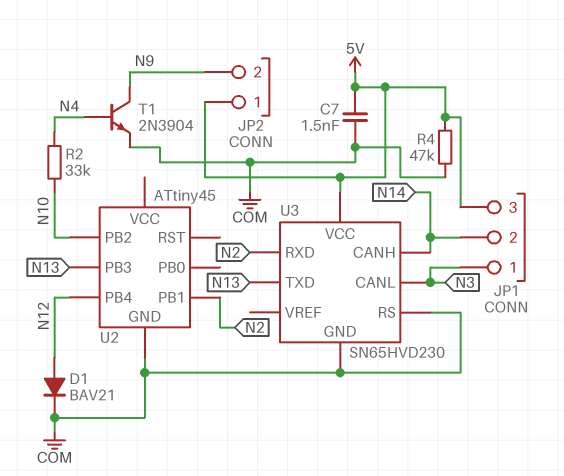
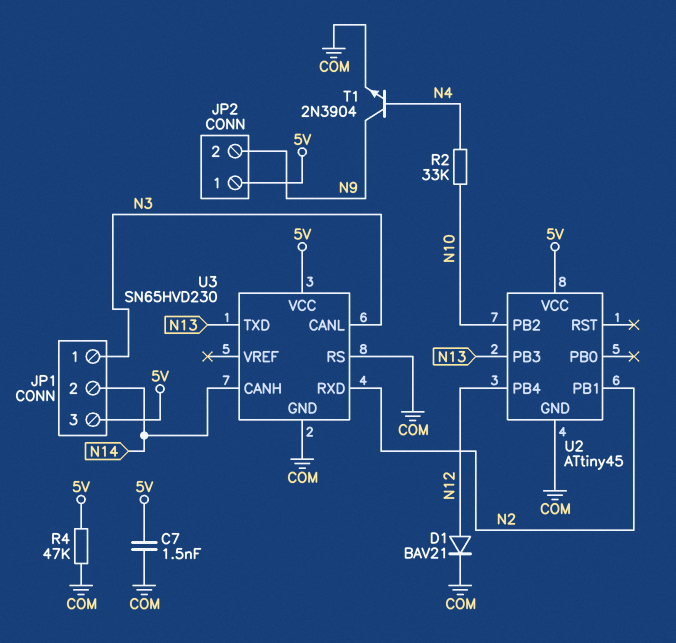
U2 pin VCC: none -> 5V

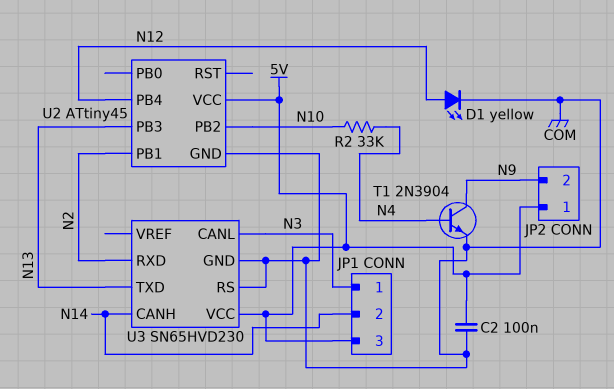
C2: none -> 100nF (5V, COM)
C7: 1.5nF (5V, COM) -> none
D1: diode BAV21 (A N12, K COM) -> LED yellow (A N12, K COM)
R4: 47k (5V, COM) -> none

